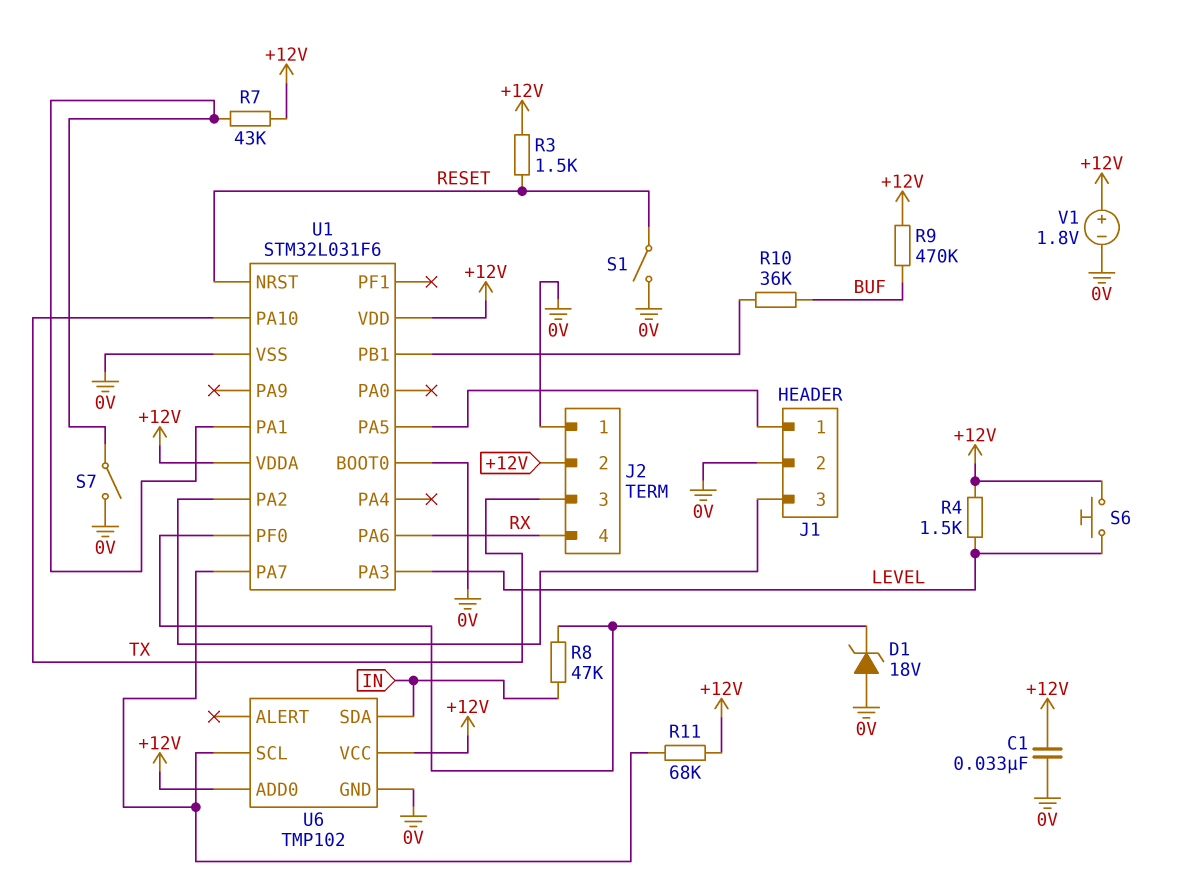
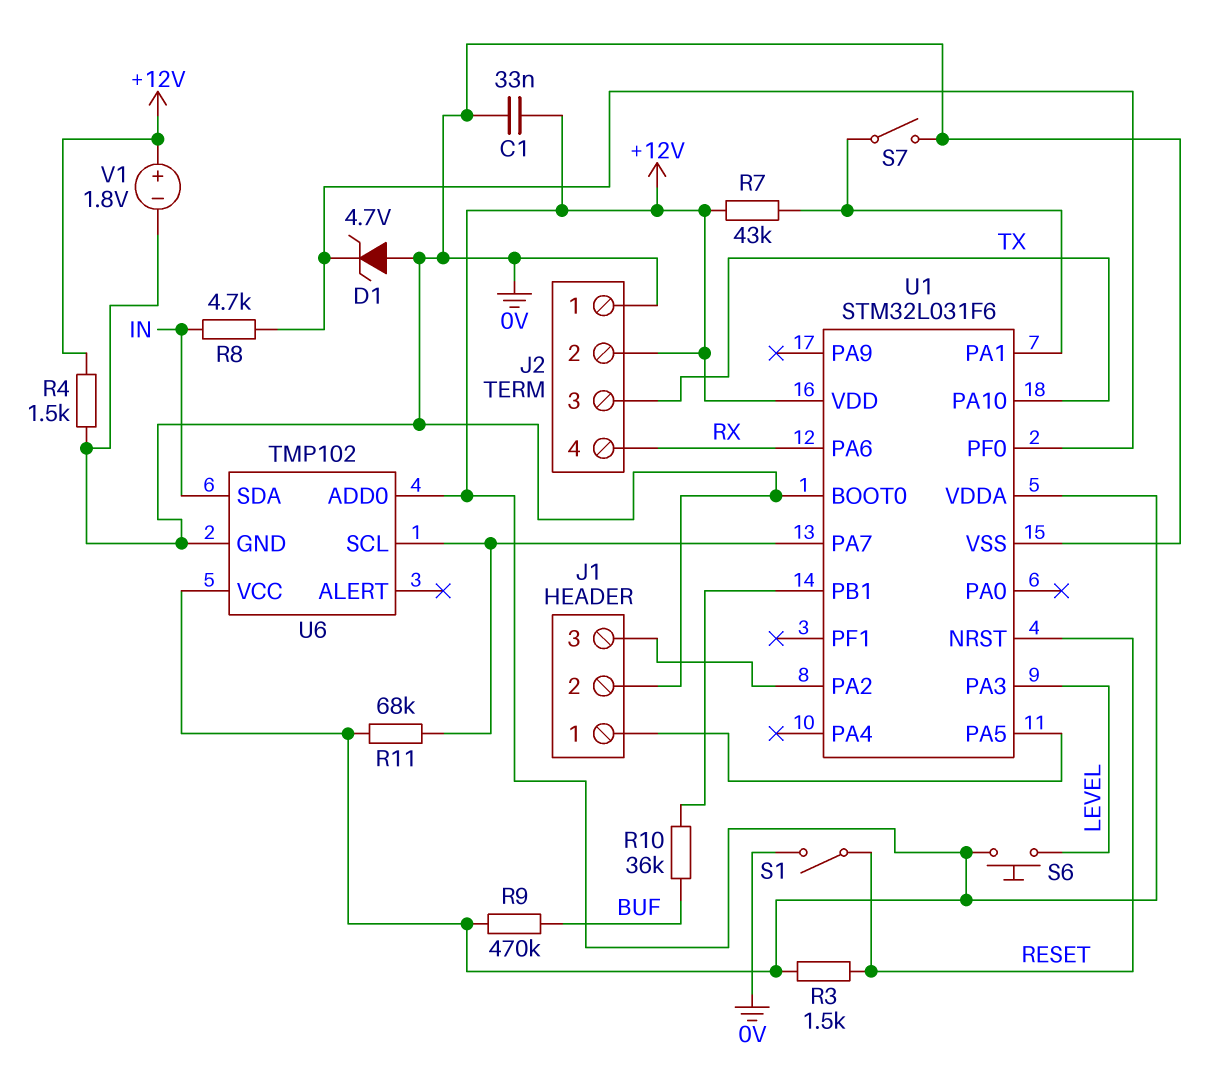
D1: zener 18V (A 0V, K U1/PF0) -> zener 4.7V (A 0V, K U1/PF0)
R4: 1.5k (+12V, LEVEL) -> 1.5k (+12V, 0V)
R8: 47k (IN, U1/PF0) -> 4.7k (IN, U1/PF0)

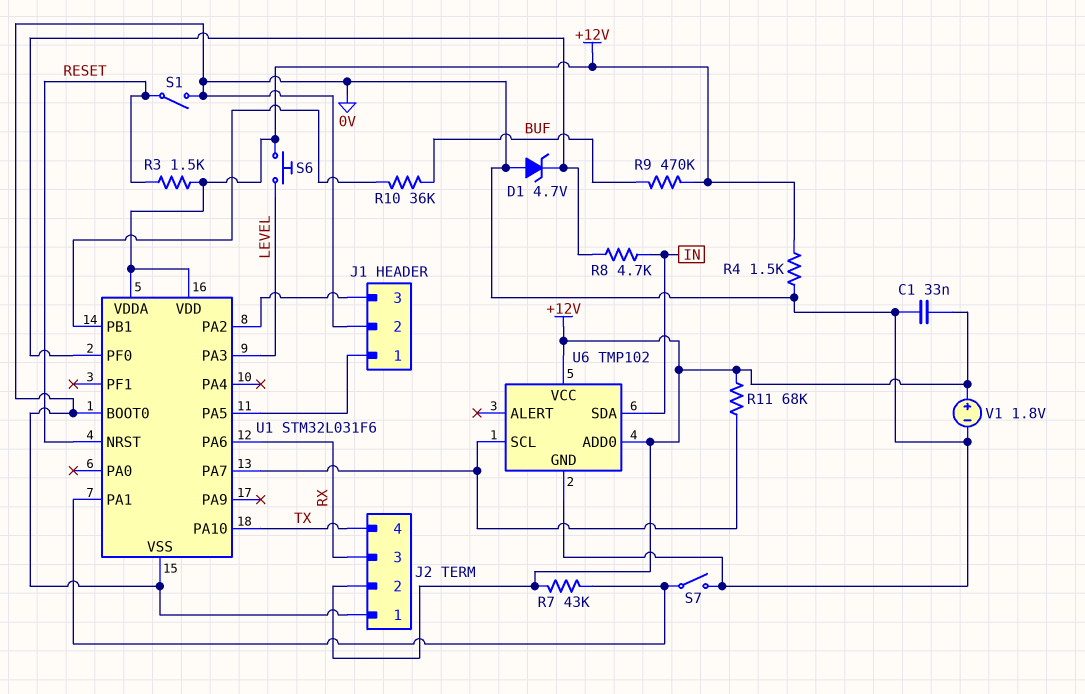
J2 pin 3: TX -> RX
J2 pin 4: RX -> TX

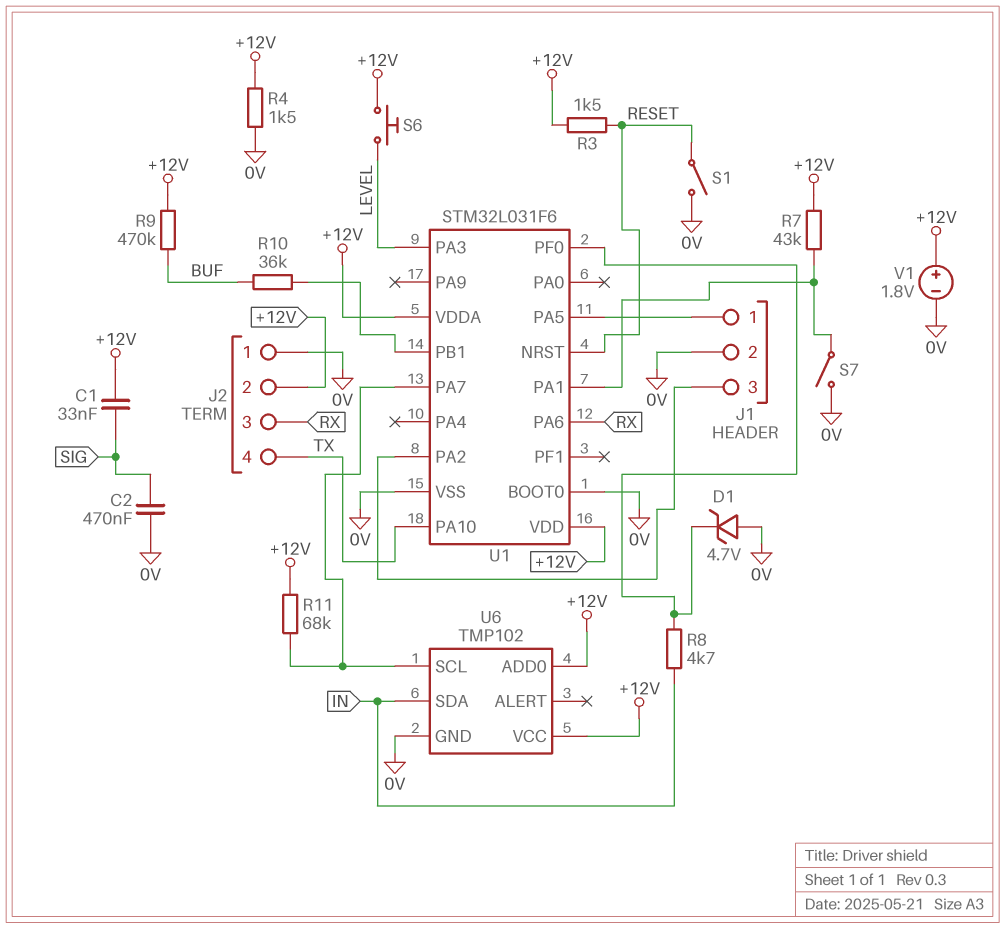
C1: 33nF (+12V, 0V) -> 33nF (+12V, SIG)
C2: none -> 470nF (0V, SIG)

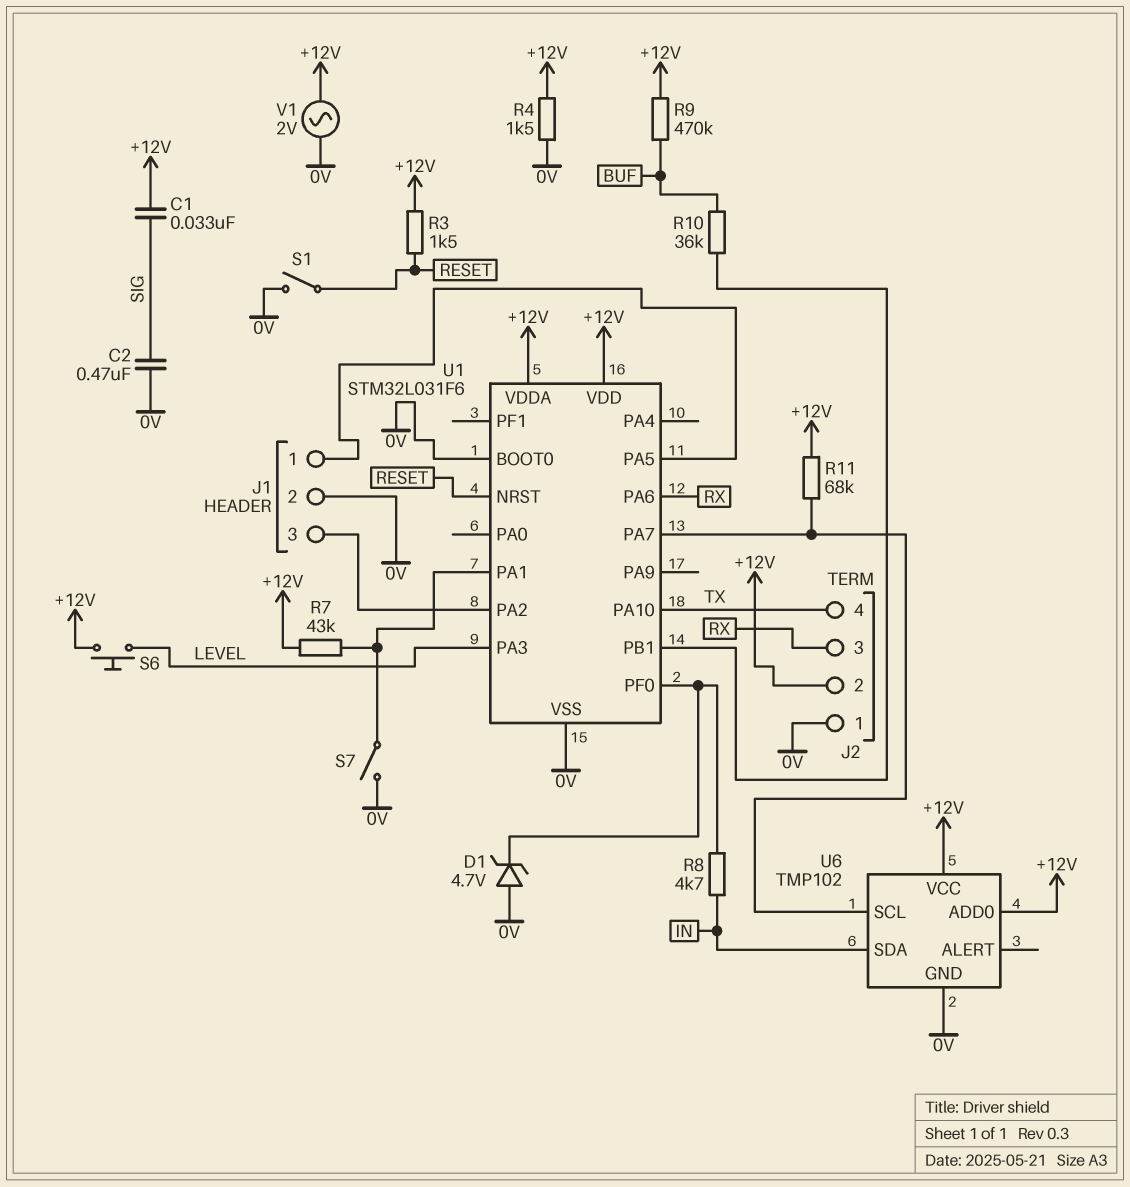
V1: 1.8V (plus +12V, minus 0V) -> AC 2V (+12V, 0V)

